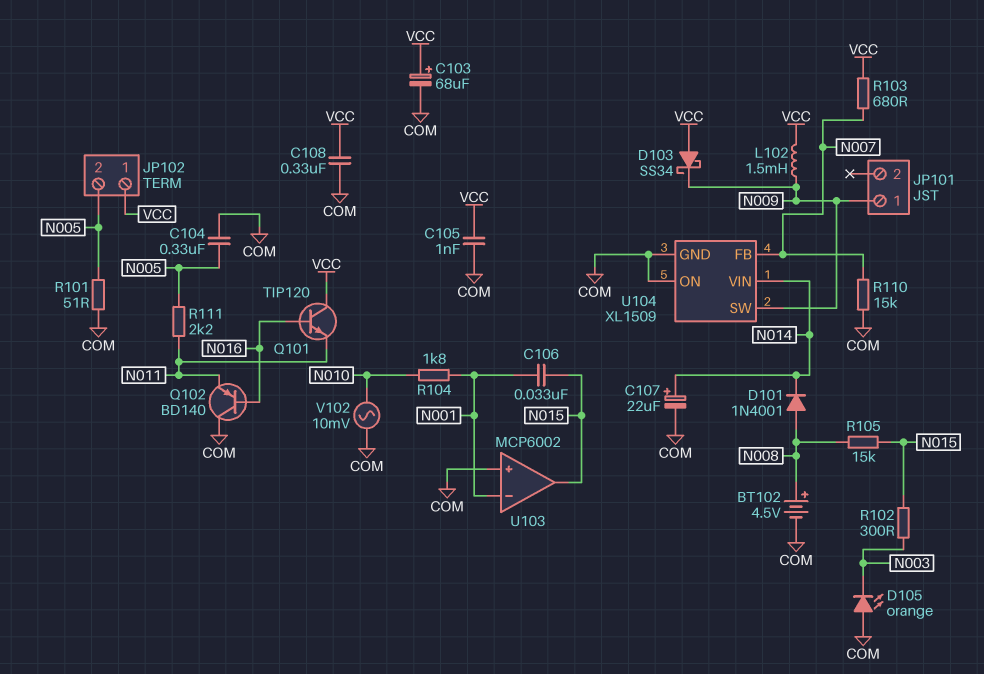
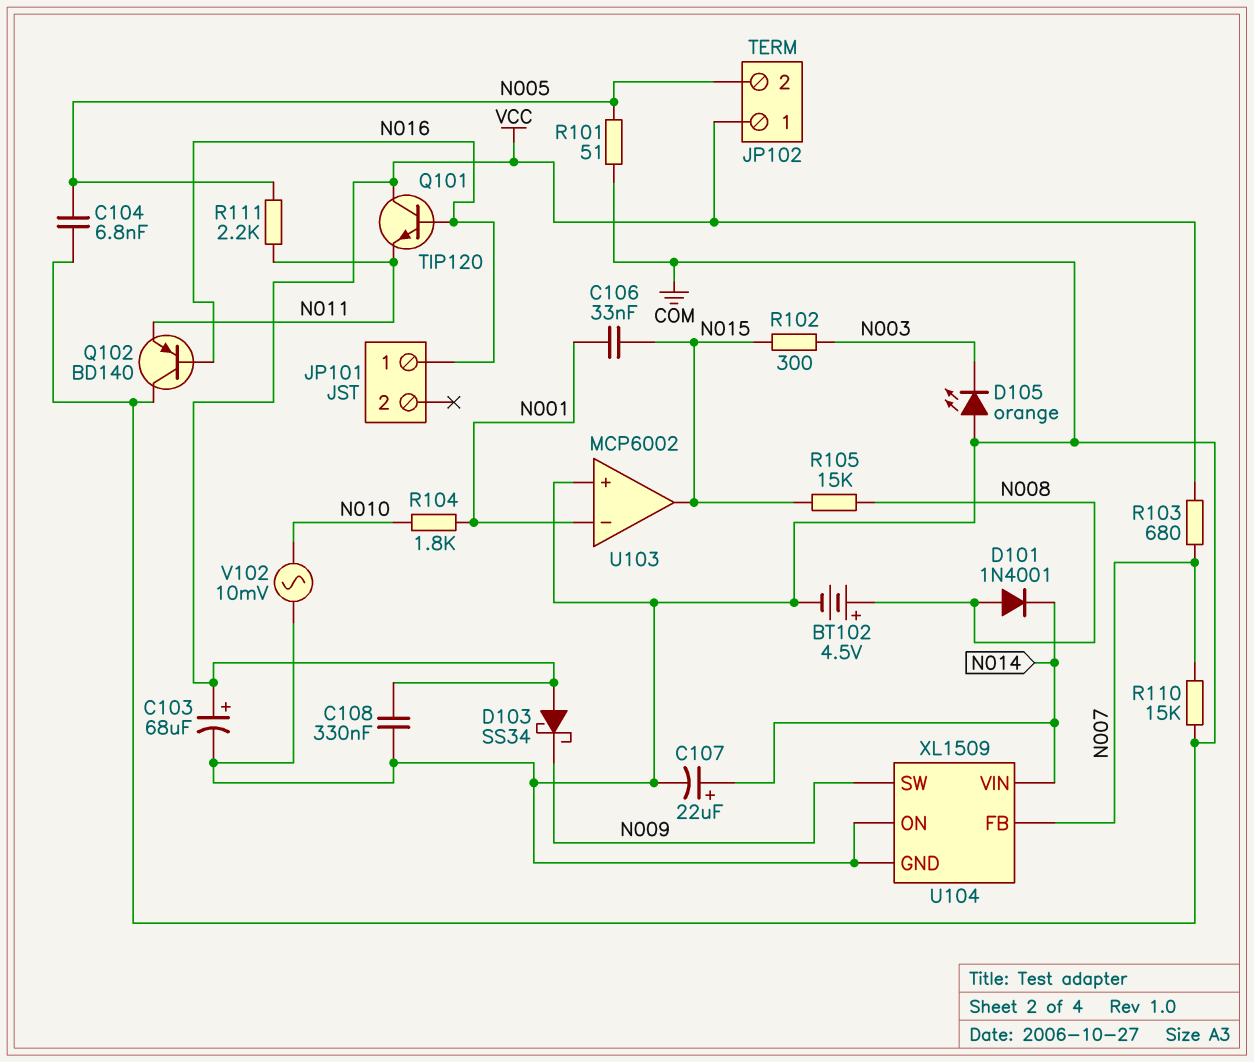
C104: 330nF (COM, N005) -> 6.8nF (COM, N005)
C105: 1nF (COM, VCC) -> none
JP101 pin 1: N009 -> N016
L102: 1.5mH (N009, VCC) -> none

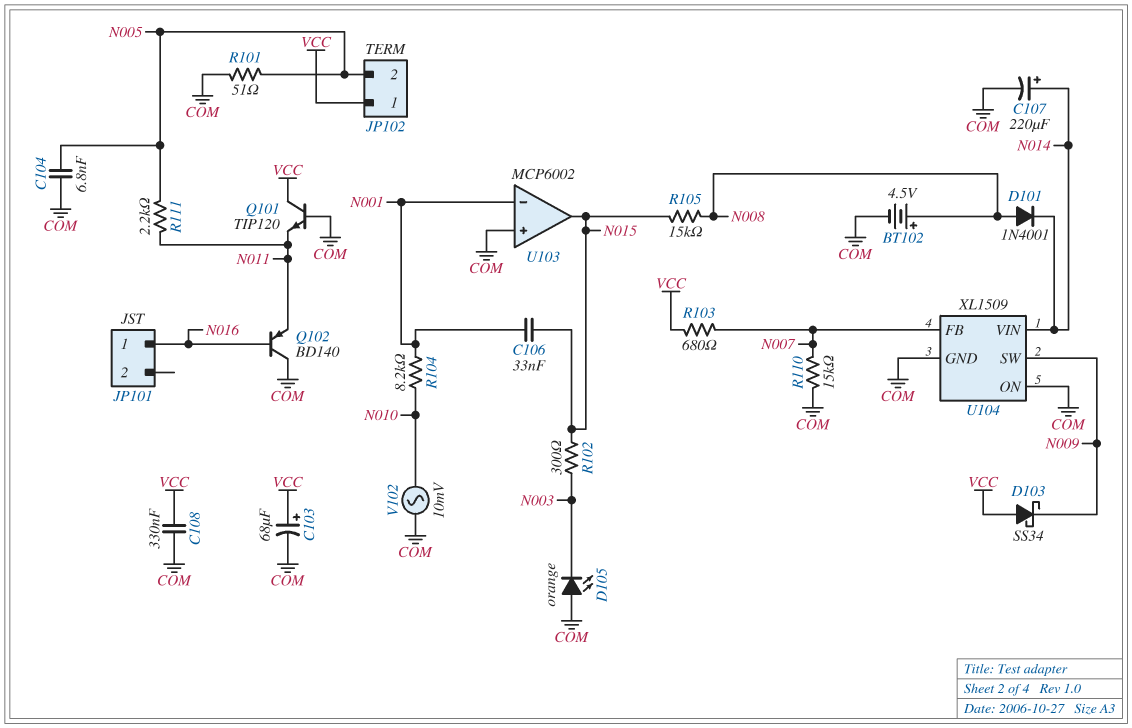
C107: 22uF (plus N014, minus COM) -> 220uF (plus N014, minus COM)
Q101: NPN TIP120 (B N016, C VCC, E N011) -> NPN TIP120 (B COM, C VCC, E N011)
R104: 1.8k (N001, N010) -> 8.2k (N001, N010)

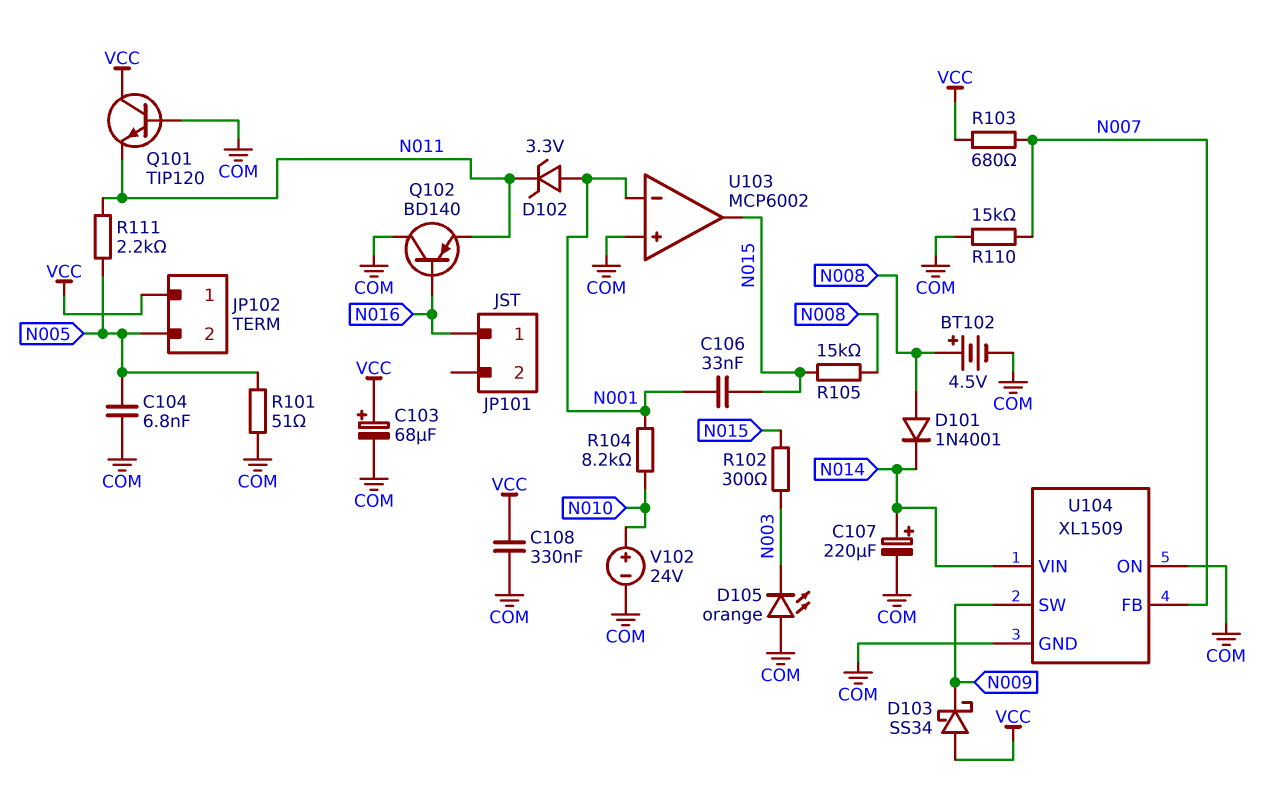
D102: none -> zener 3.3V (A N001, K N011)
V102: AC 10mV (COM, N010) -> 24V (plus N010, minus COM)

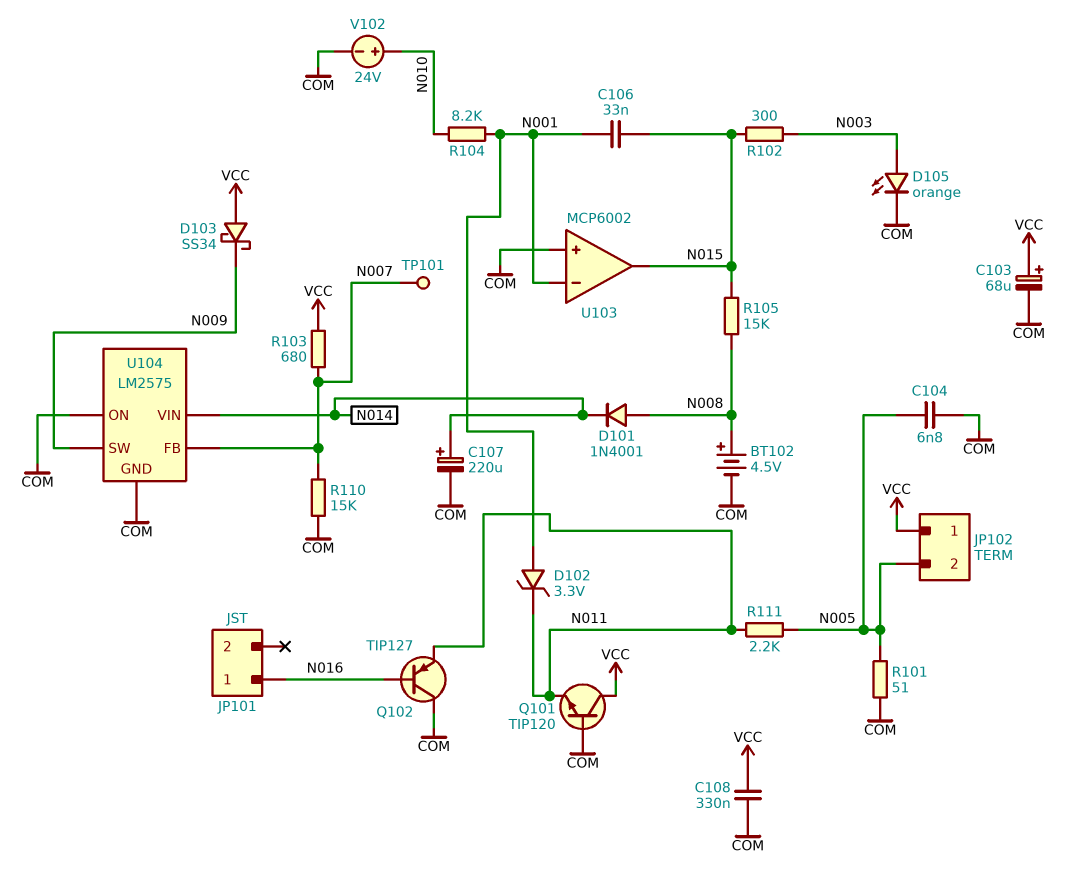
D105: LED orange (A COM, K N003) -> LED orange (A N003, K COM)
Q102: PNP BD140 (B N016, C COM, E N011) -> PNP TIP127 (B N016, C COM, E N011)
TP101: none -> test point (N007)
U104: XL1509 -> LM2575

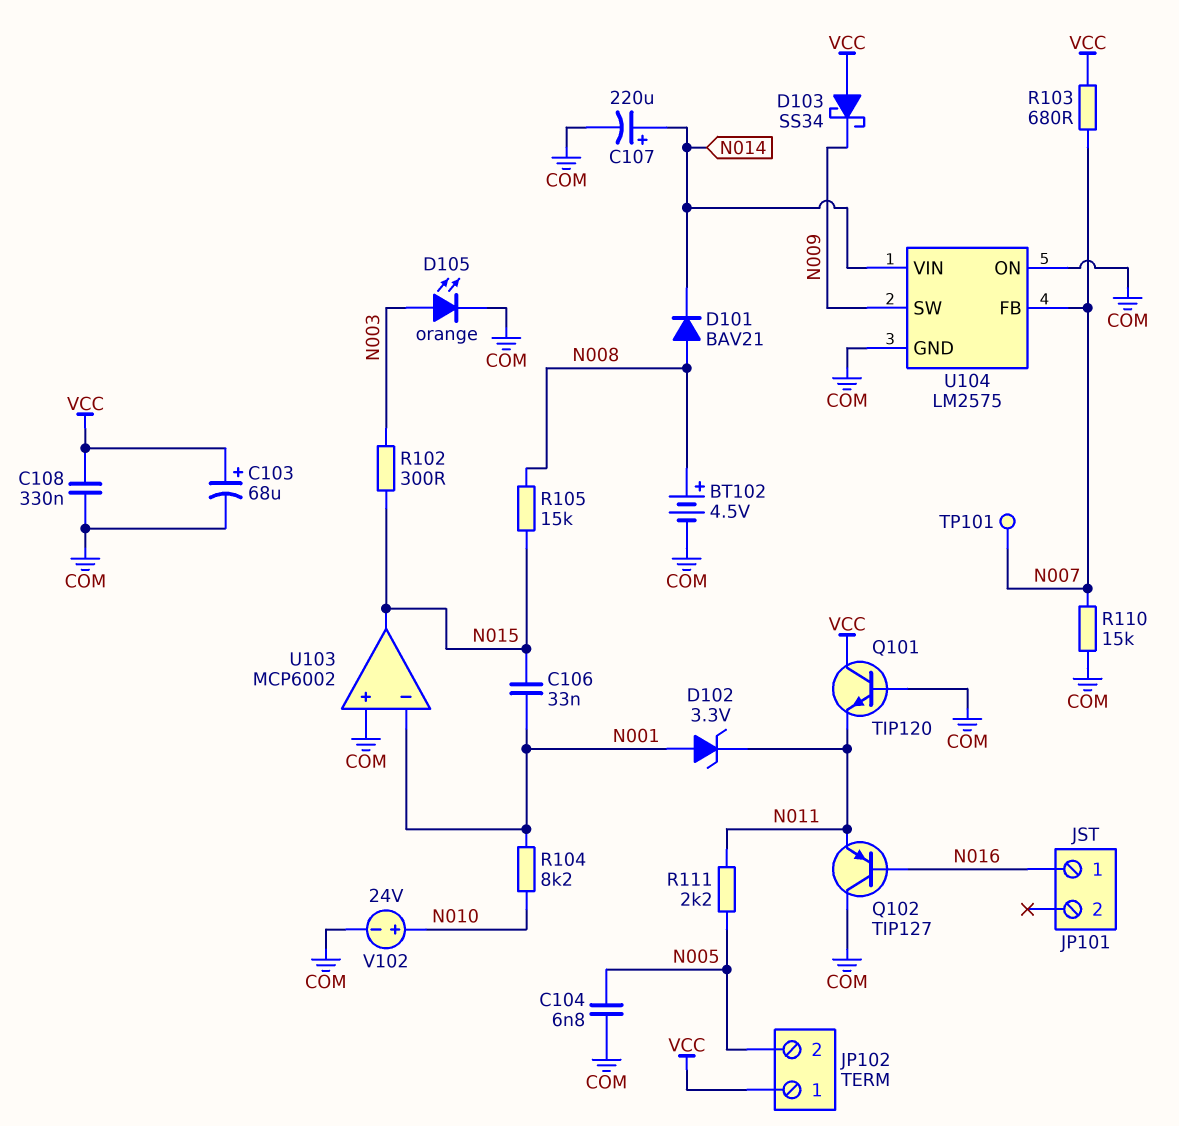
D101: diode 1N4001 (A N008, K N014) -> diode BAV21 (A N008, K N014)
R101: 51 (COM, N005) -> none

